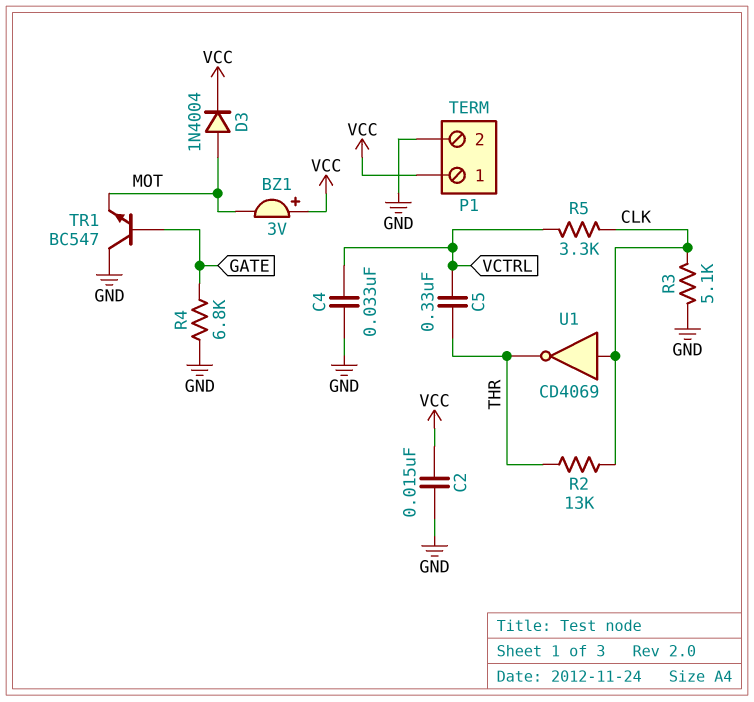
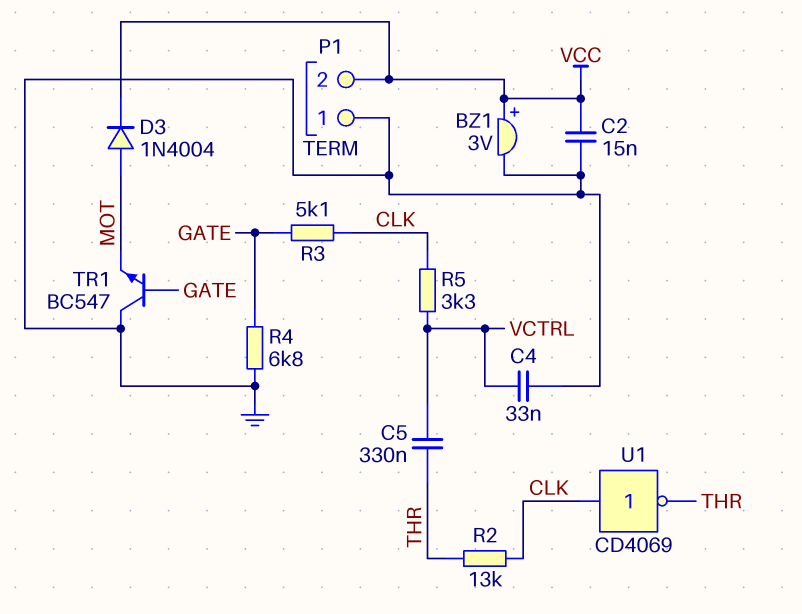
BZ1: buzzer 3V (plus VCC, minus MOT) -> buzzer 3V (plus VCC, minus GND)
P1 pin 1: VCC -> GND
P1 pin 2: GND -> VCC
R3: 5.1k (CLK, GND) -> 5.1k (CLK, GATE)

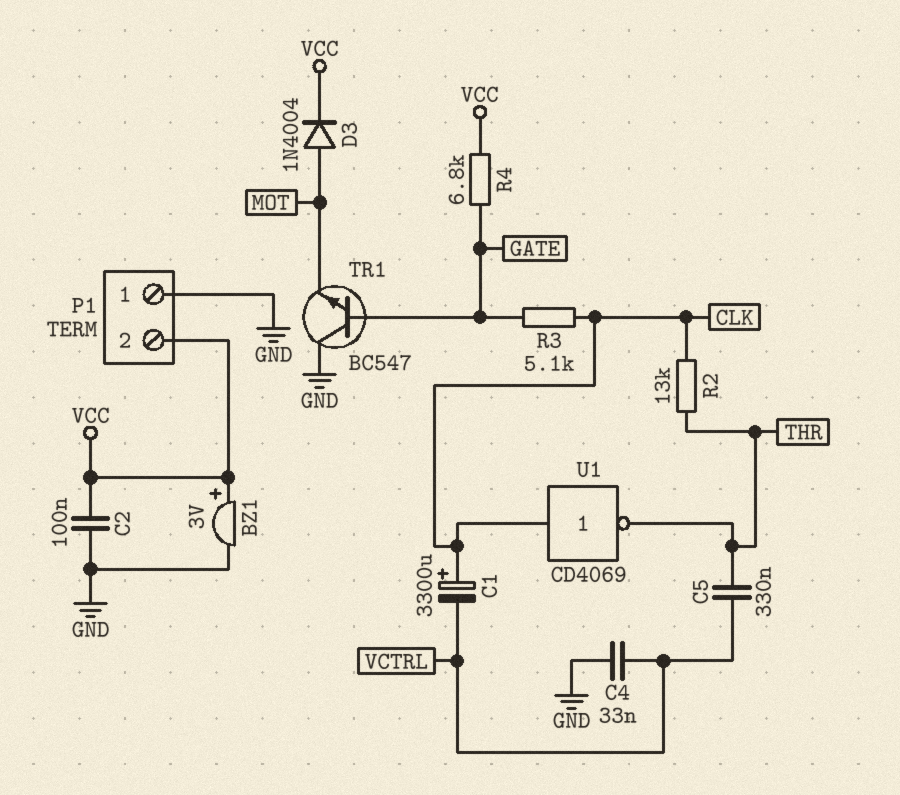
C1: none -> 3300uF (plus CLK, minus VCTRL)
C2: 15nF (GND, VCC) -> 100nF (GND, VCC)
R4: 6.8k (GATE, GND) -> 6.8k (GATE, VCC)
R5: 3.3k (CLK, VCTRL) -> none

